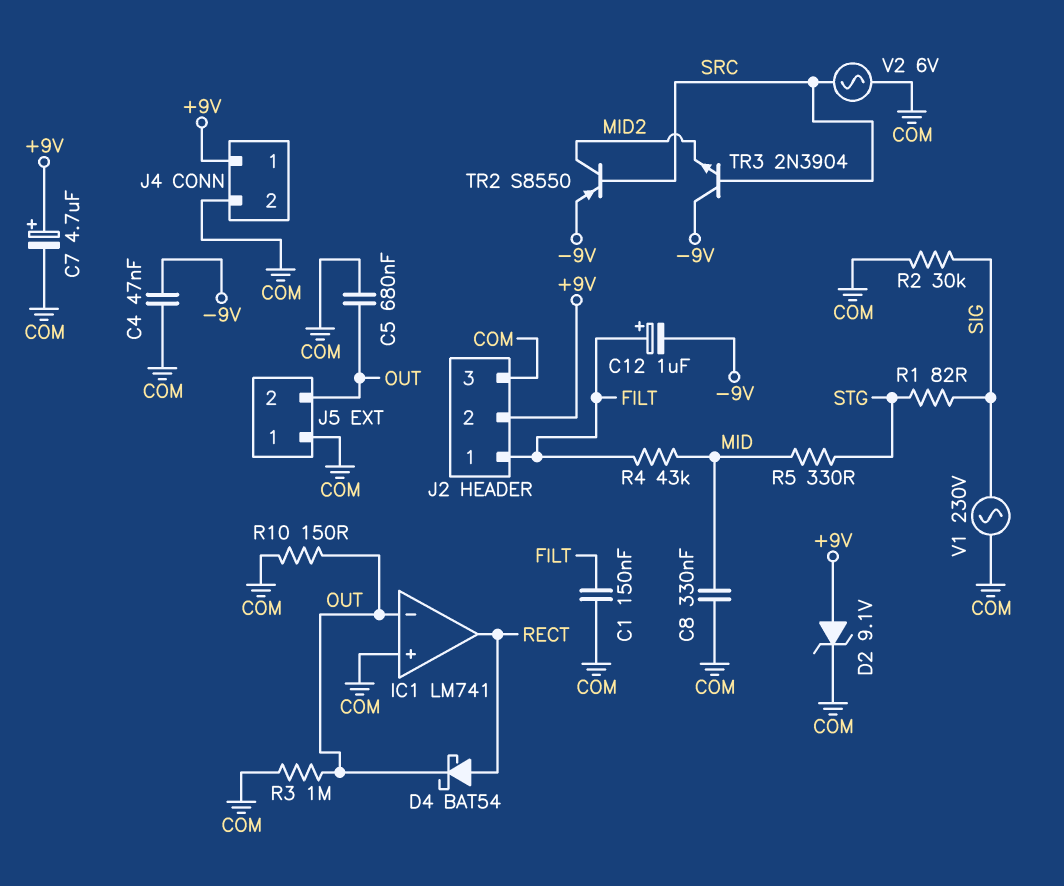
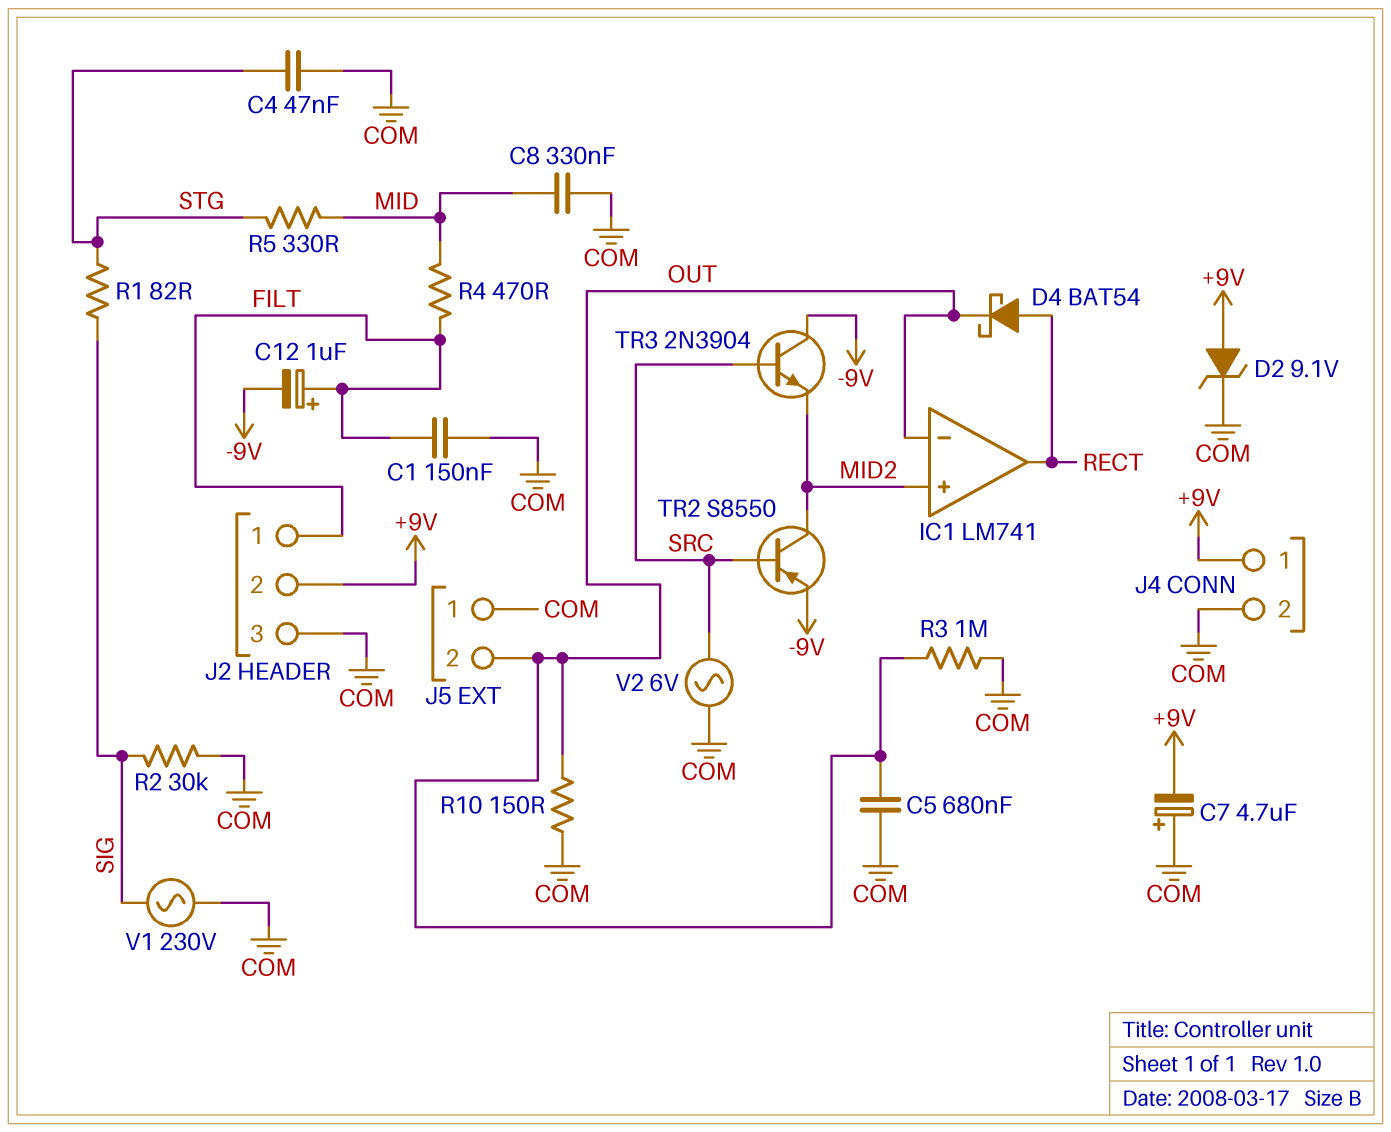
C4: 47nF (-9V, COM) -> 47nF (COM, STG)
C7: 4.7uF (plus +9V, minus COM) -> 4.7uF (plus COM, minus +9V)
IC1 pin in+: COM -> MID2
R4: 43k (FILT, MID) -> 470 (FILT, MID)

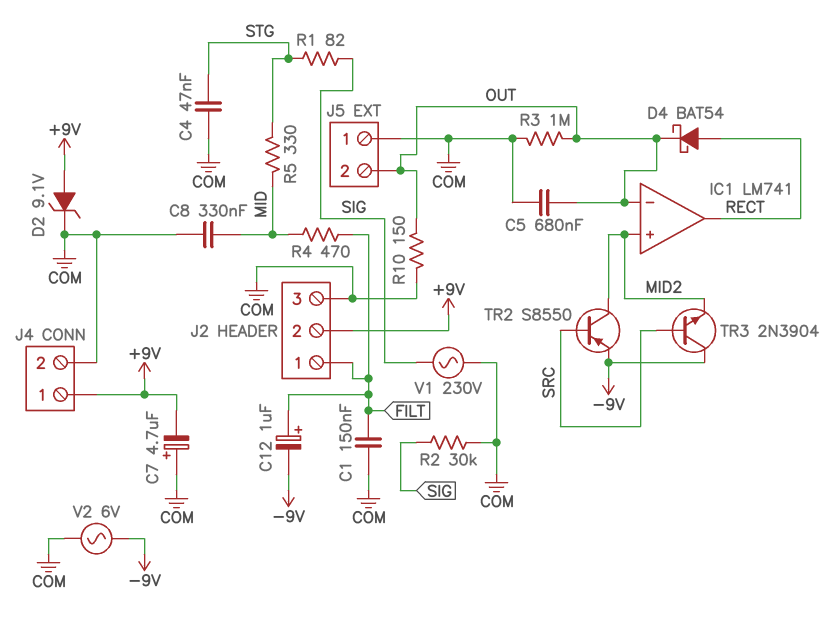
V2: AC 6V (COM, SRC) -> AC 6V (-9V, COM)

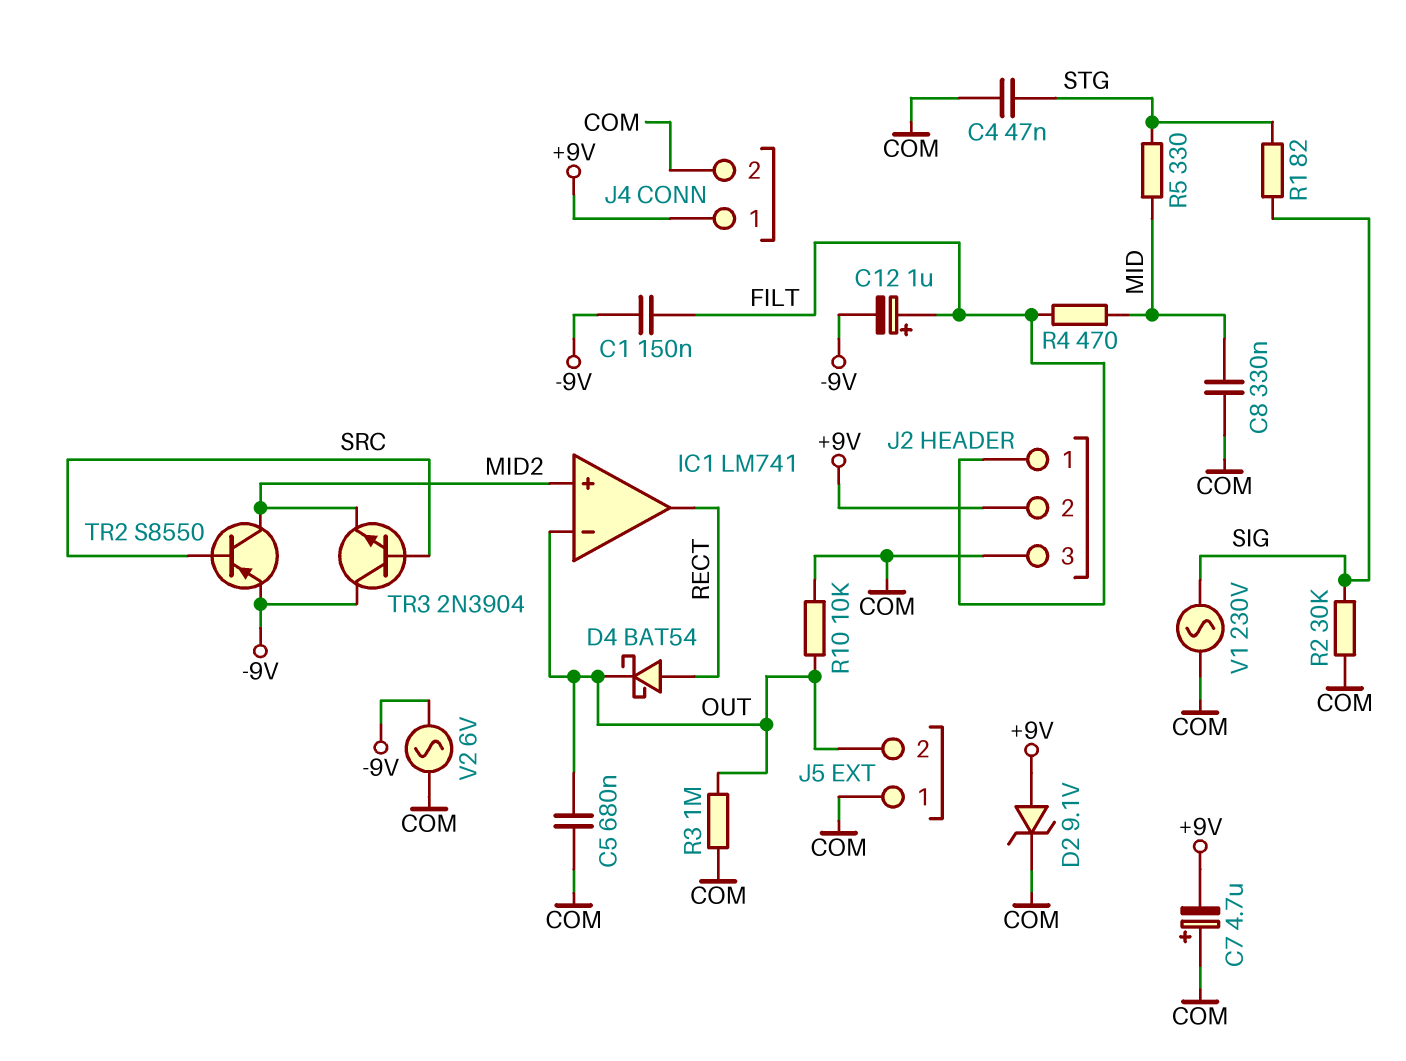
C1: 150nF (COM, FILT) -> 150nF (-9V, FILT)
R10: 150 (COM, OUT) -> 10k (COM, OUT)

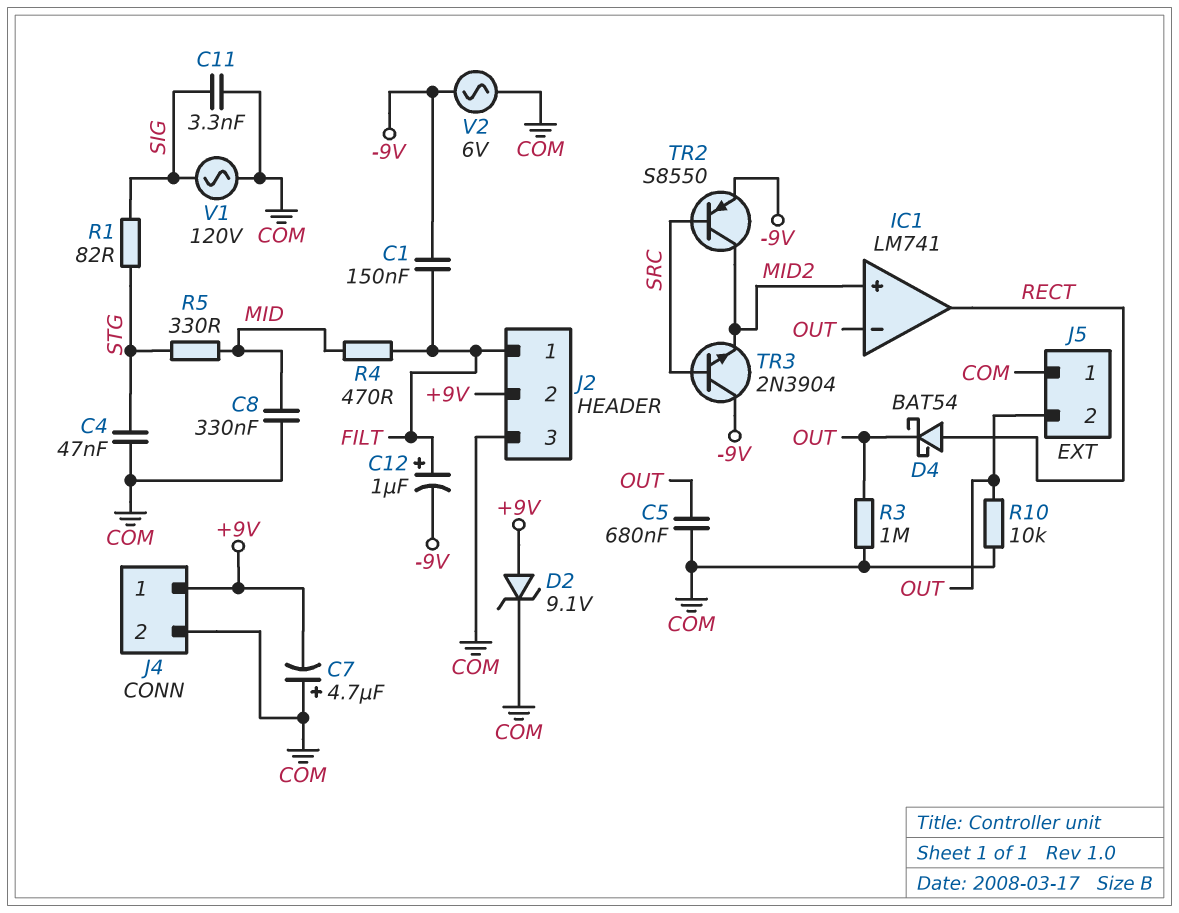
C11: none -> 3.3nF (COM, SIG)
R2: 30k (COM, SIG) -> none
V1: AC 230V (COM, SIG) -> AC 120V (COM, SIG)

